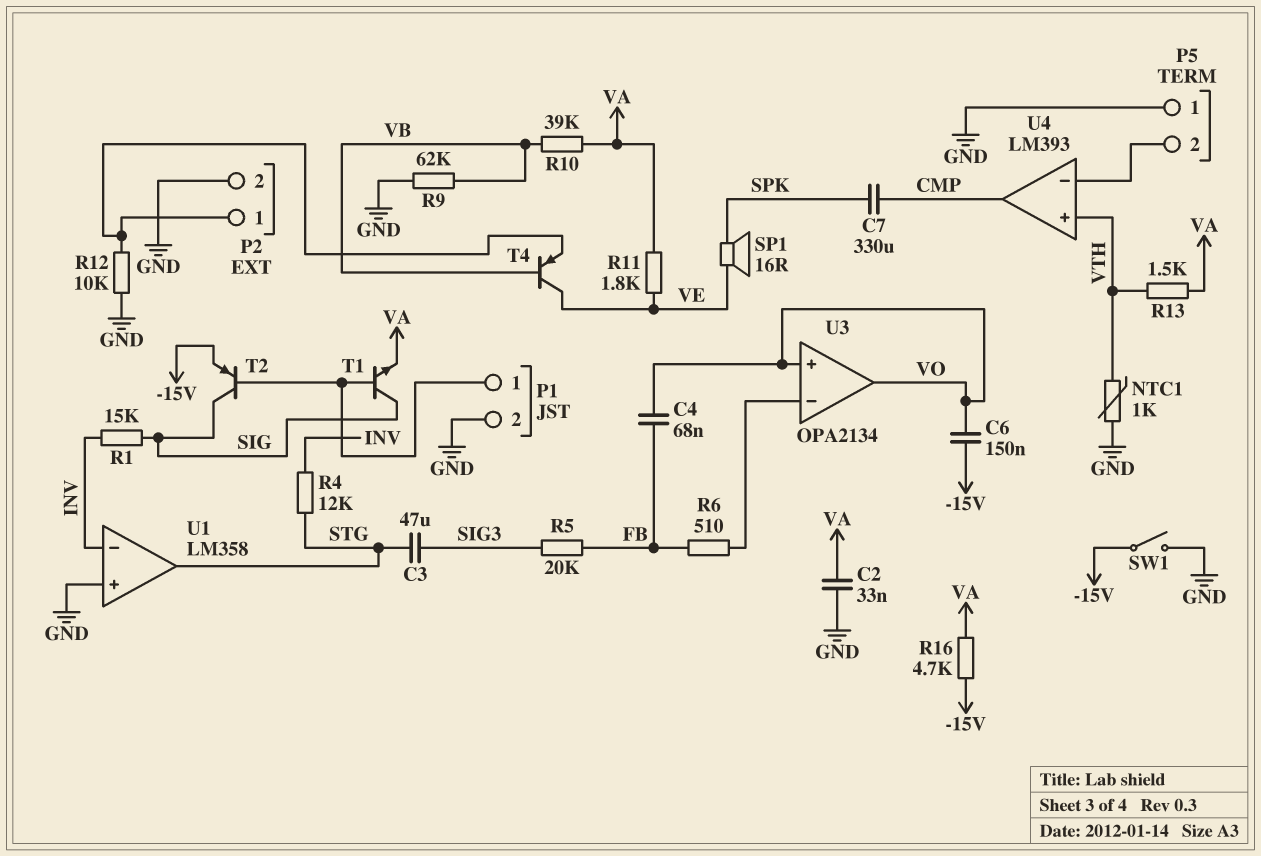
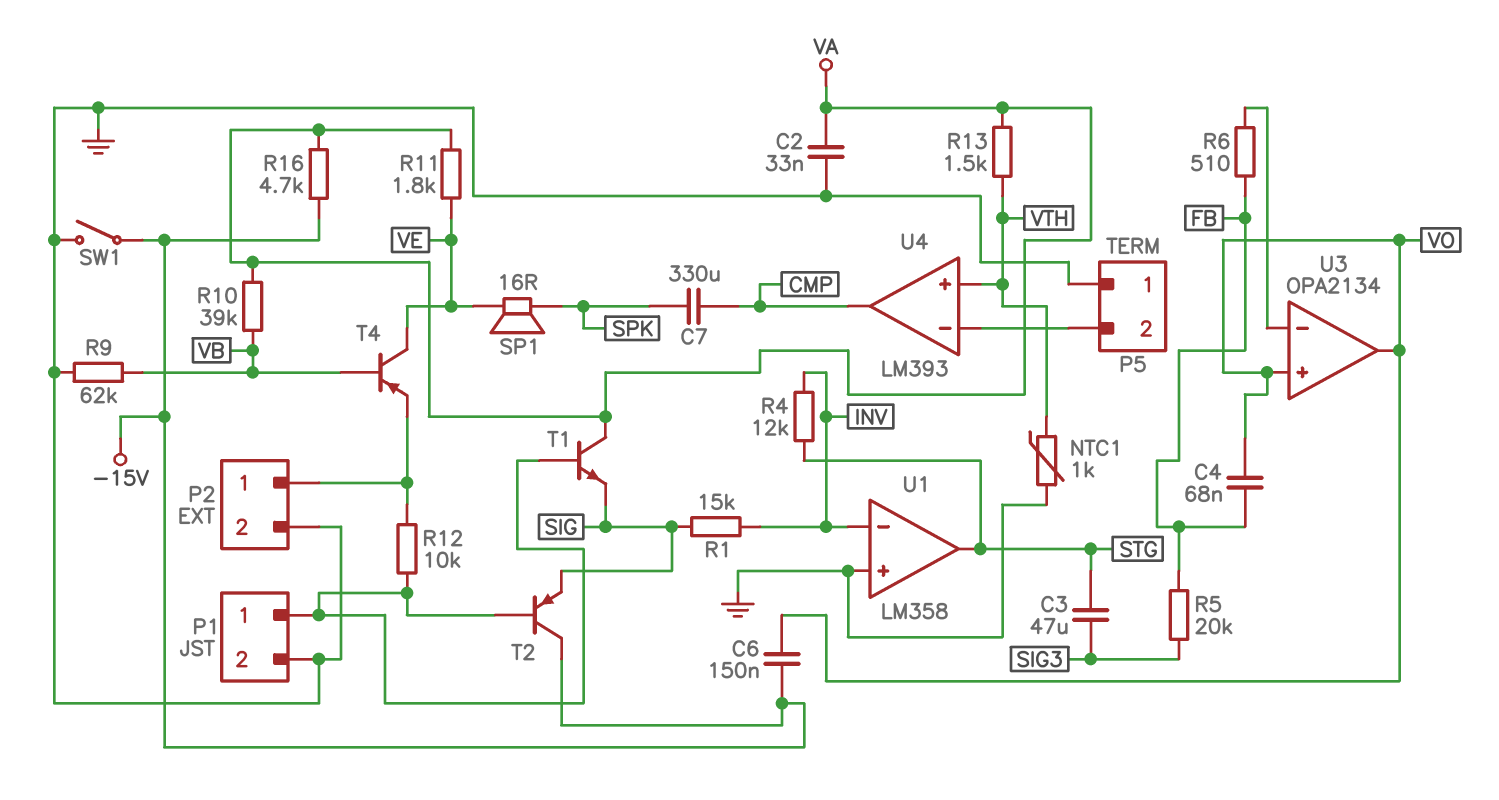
R12: 10k (GND, P2/1) -> 10k (P1/1, P2/1)
T1: NPN (B P1/1, C SIG, E VA) -> NPN (B P1/1, C VA, E SIG)
T2: PNP (B P1/1, C SIG, E -15V) -> PNP (B P1/1, C -15V, E SIG)

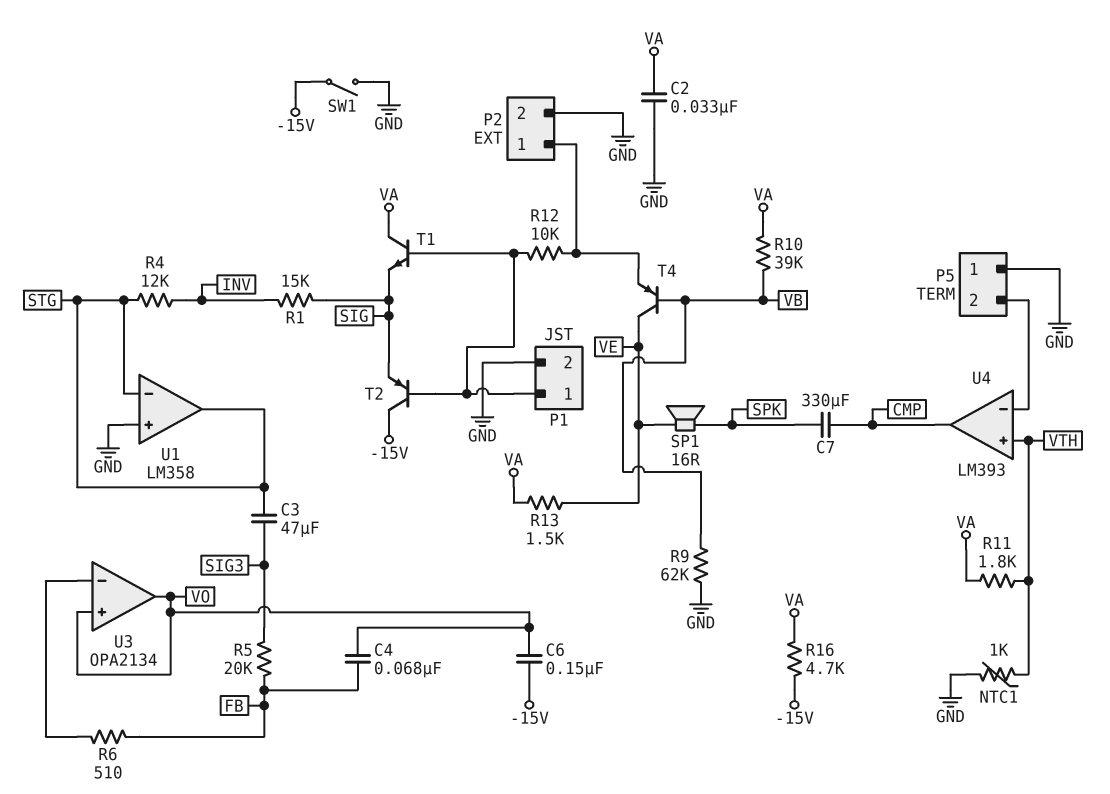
R11: 1.8k (VA, VE) -> 1.8k (VA, VTH)
R13: 1.5k (VA, VTH) -> 1.5k (VA, VE)
U1 pin in-: INV -> STG

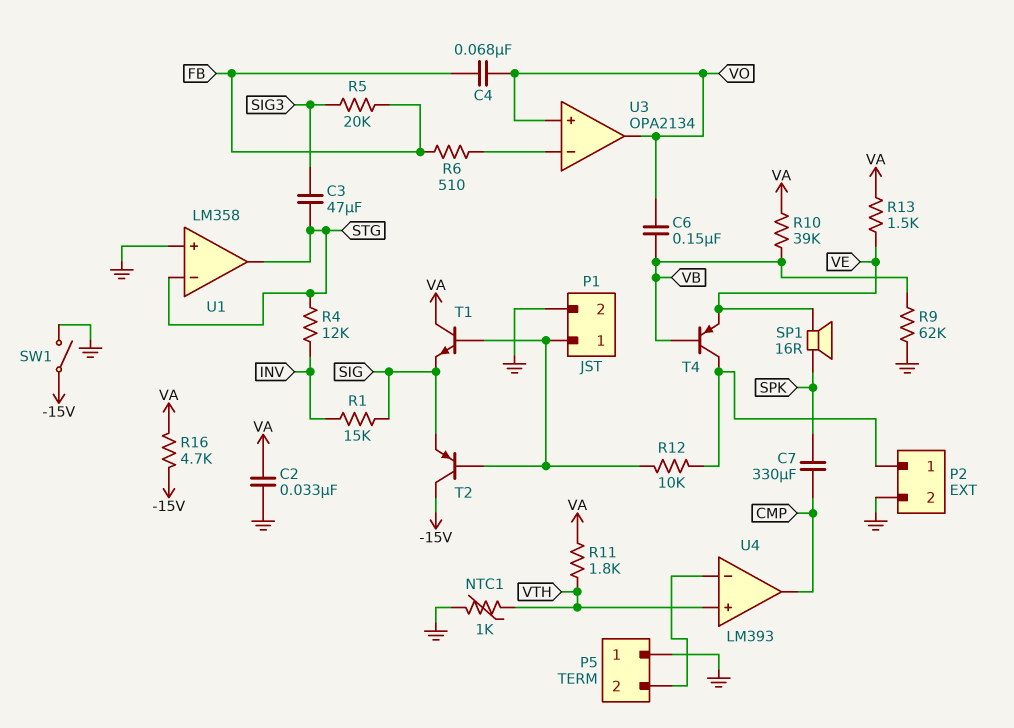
C6: 150nF (-15V, VO) -> 150nF (VB, VO)
T4: PNP (B VB, C VE, E P2/1) -> PNP (B VB, C P2/1, E VE)

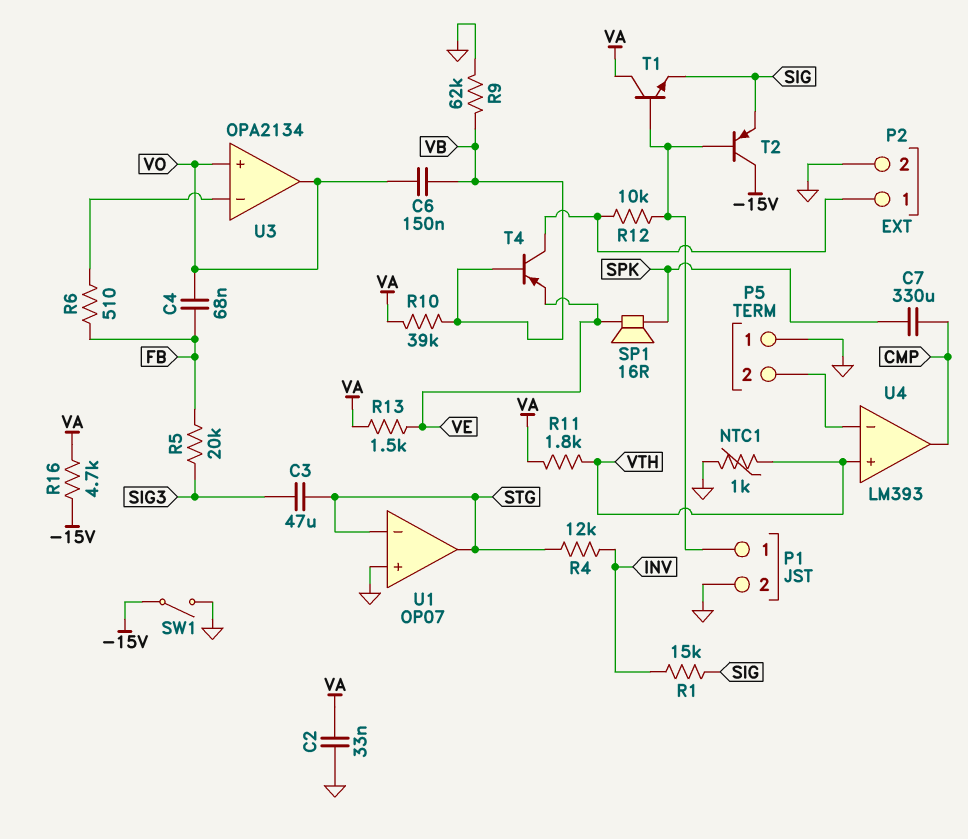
U1: LM358 -> OP07

